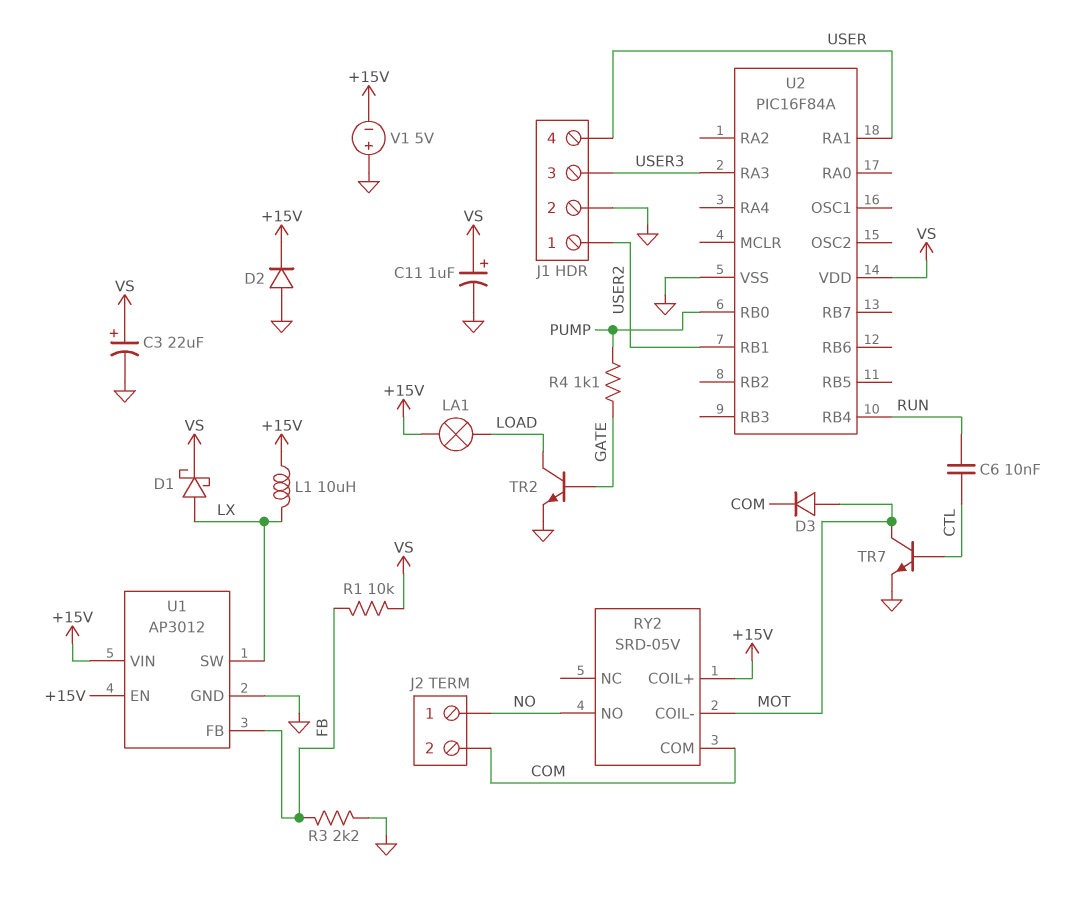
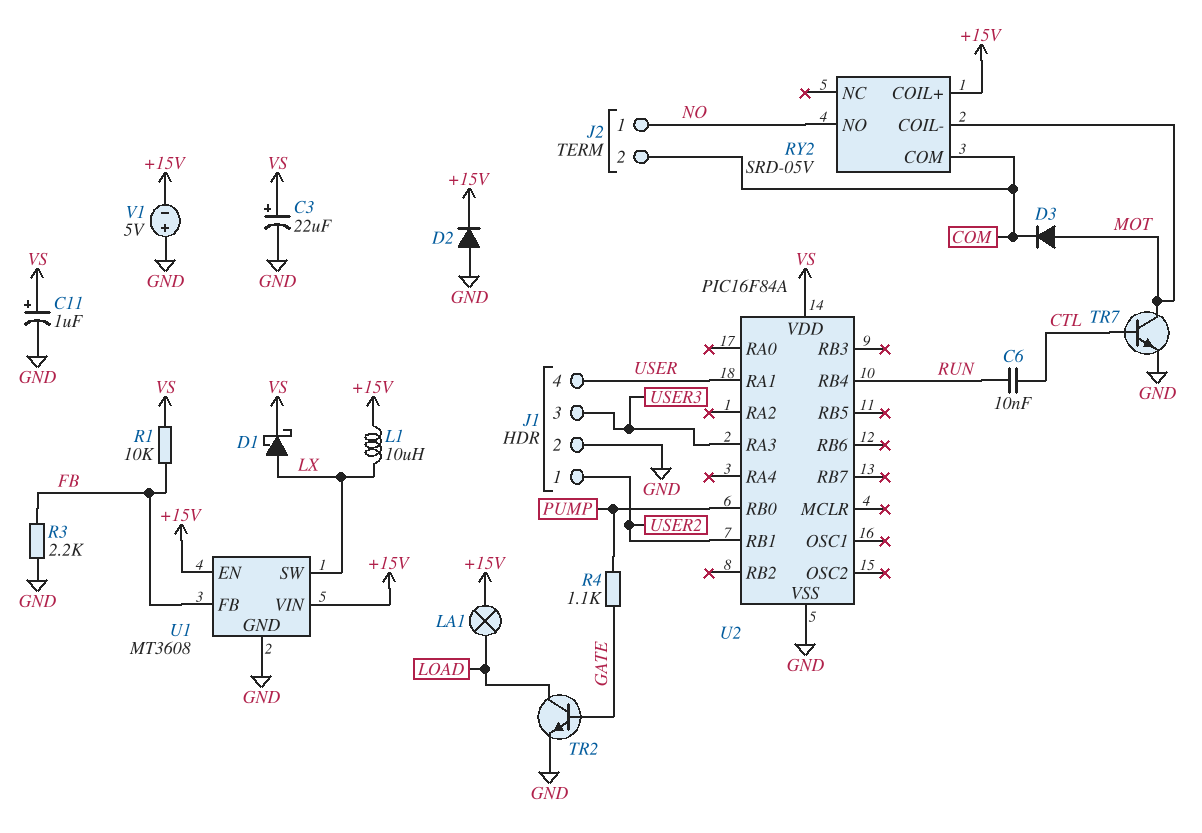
U1: AP3012 -> MT3608

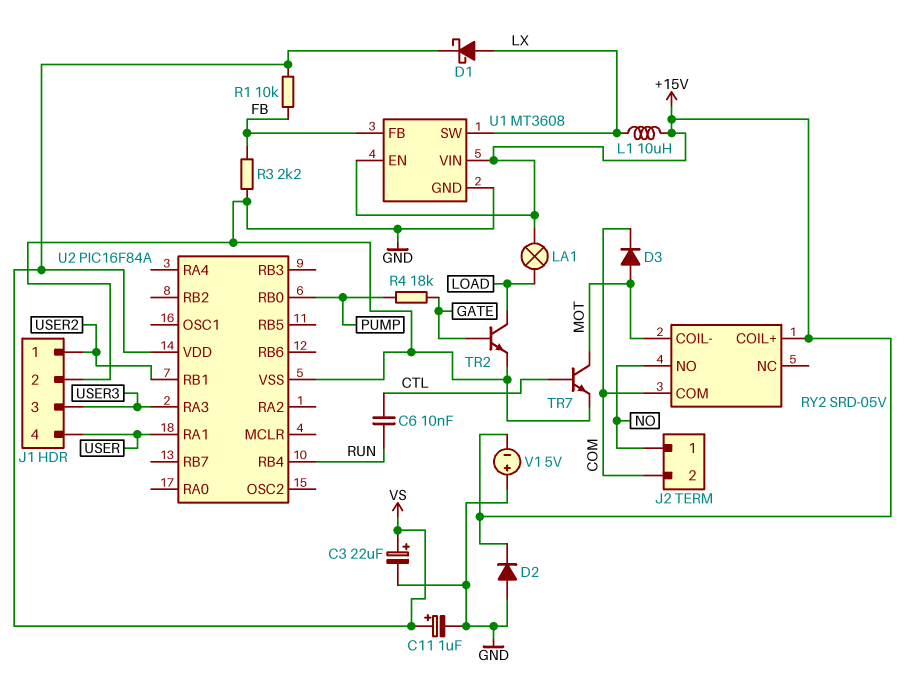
R4: 1.1k (GATE, PUMP) -> 18k (GATE, PUMP)

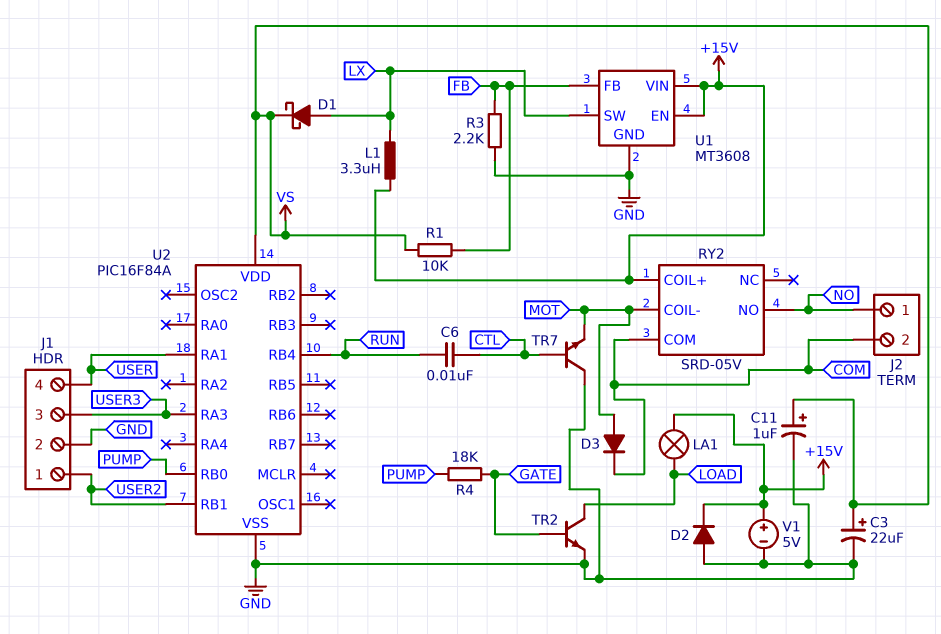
L1: 10uH (+15V, LX) -> 3.3uH (+15V, LX)
TR7: NPN (B CTL, C MOT, E GND) -> NPN (B CTL, C GND, E MOT)
V1: 5V (plus GND, minus +15V) -> 5V (plus +15V, minus GND)

